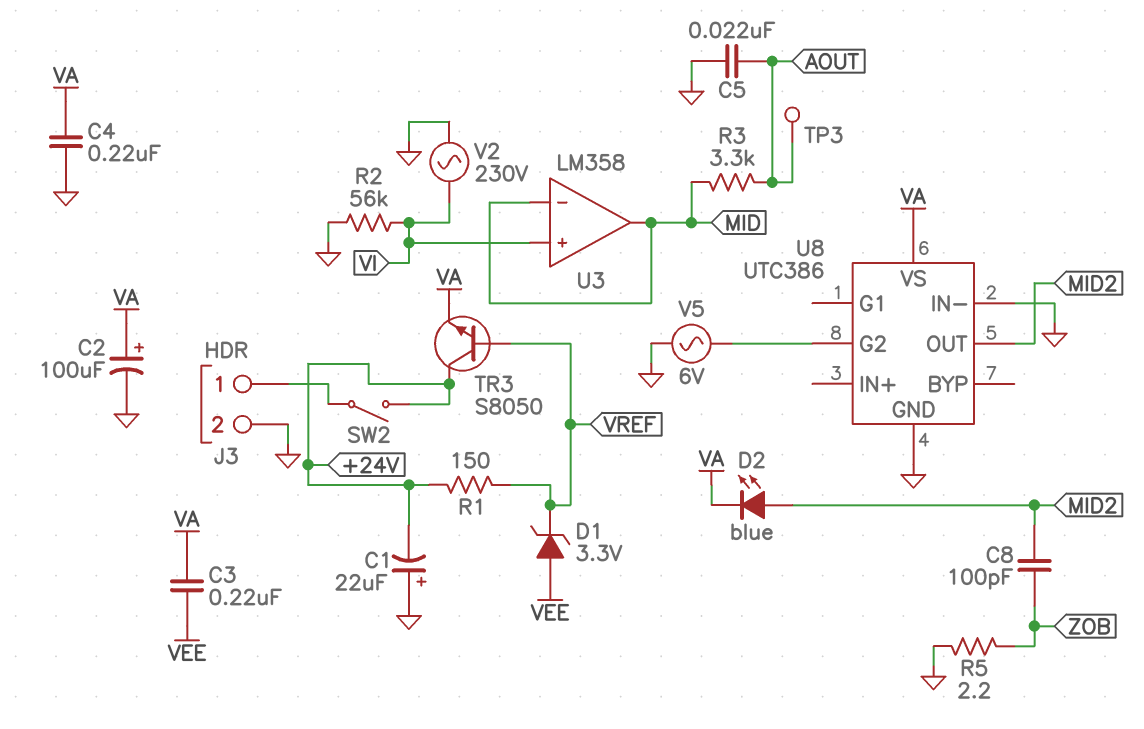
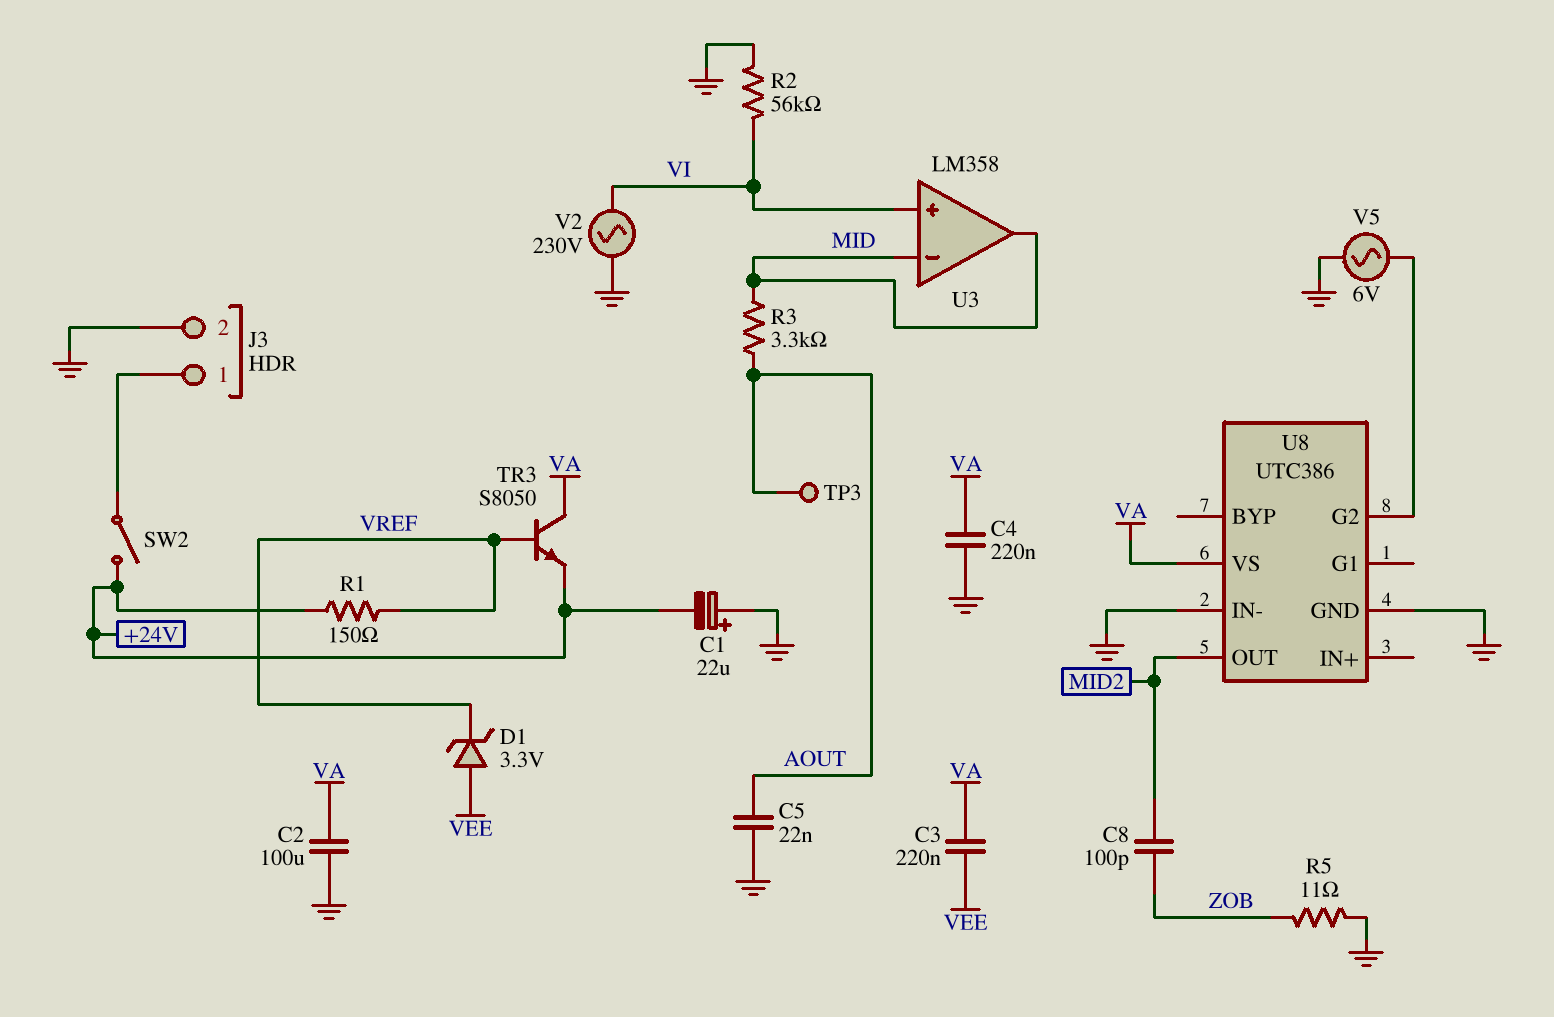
C2: 100uF (plus VA, minus GND) -> 100uF (GND, VA)
D2: LED blue (A MID2, K VA) -> none
R5: 2.2 (GND, ZOB) -> 11 (GND, ZOB)
TR3: NPN S8050 (B VREF, C +24V, E VA) -> NPN S8050 (B VREF, C VA, E +24V)

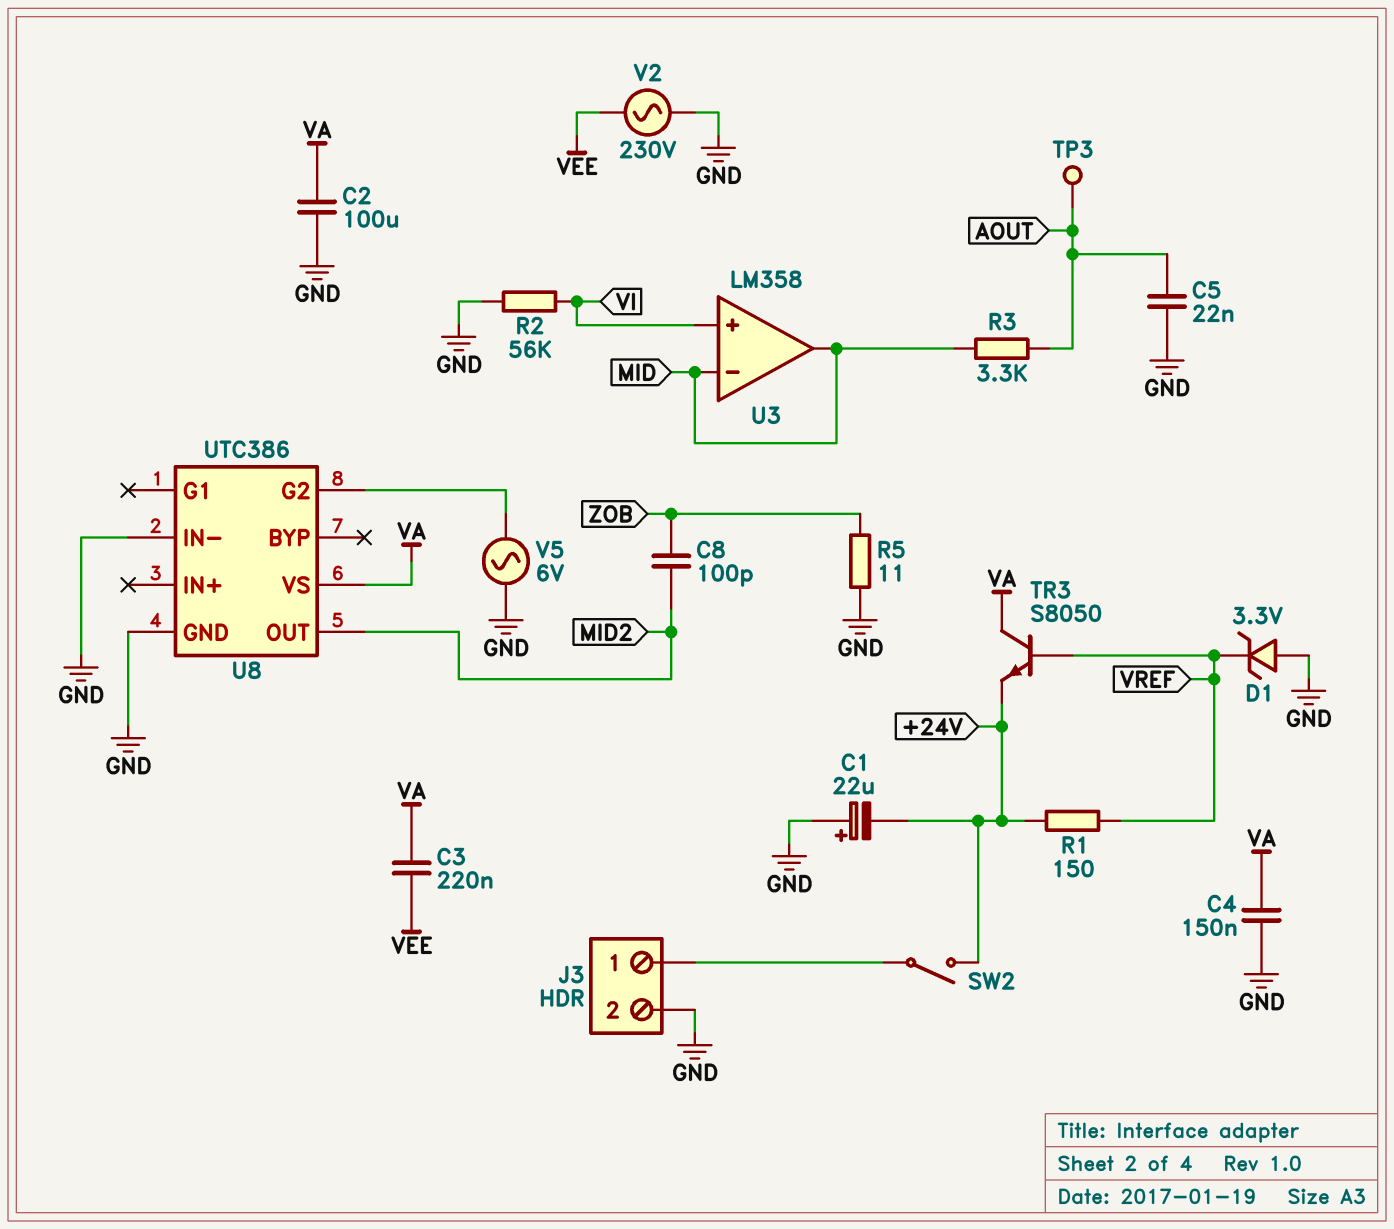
C4: 220nF (GND, VA) -> 150nF (GND, VA)
D1: zener 3.3V (A VEE, K VREF) -> zener 3.3V (A GND, K VREF)
V2: AC 230V (GND, VI) -> AC 230V (GND, VEE)

